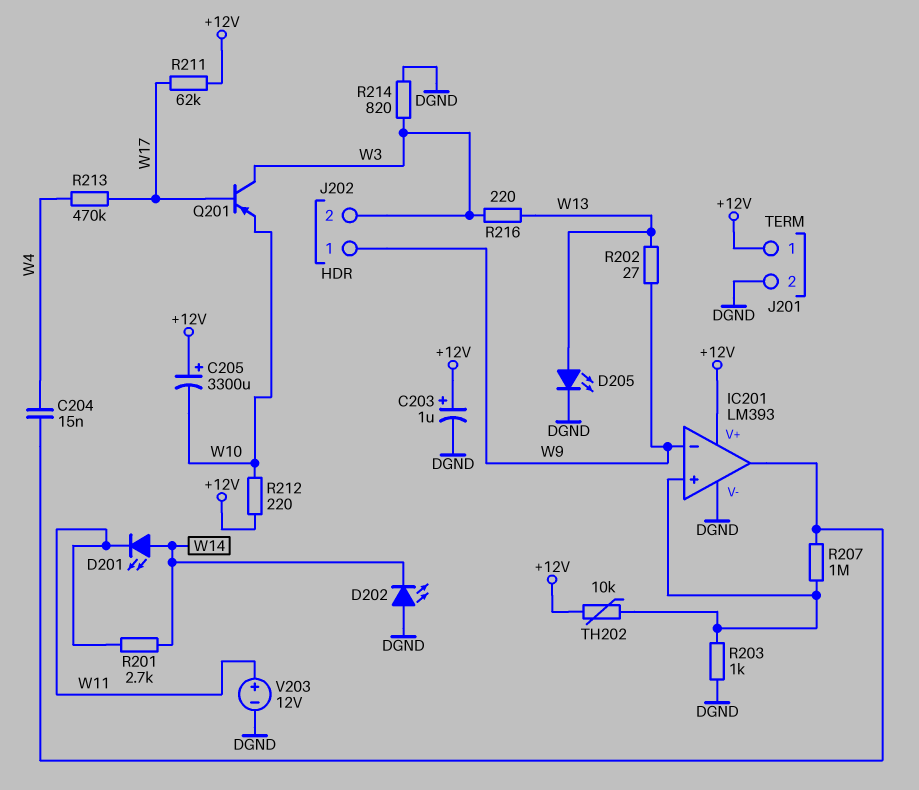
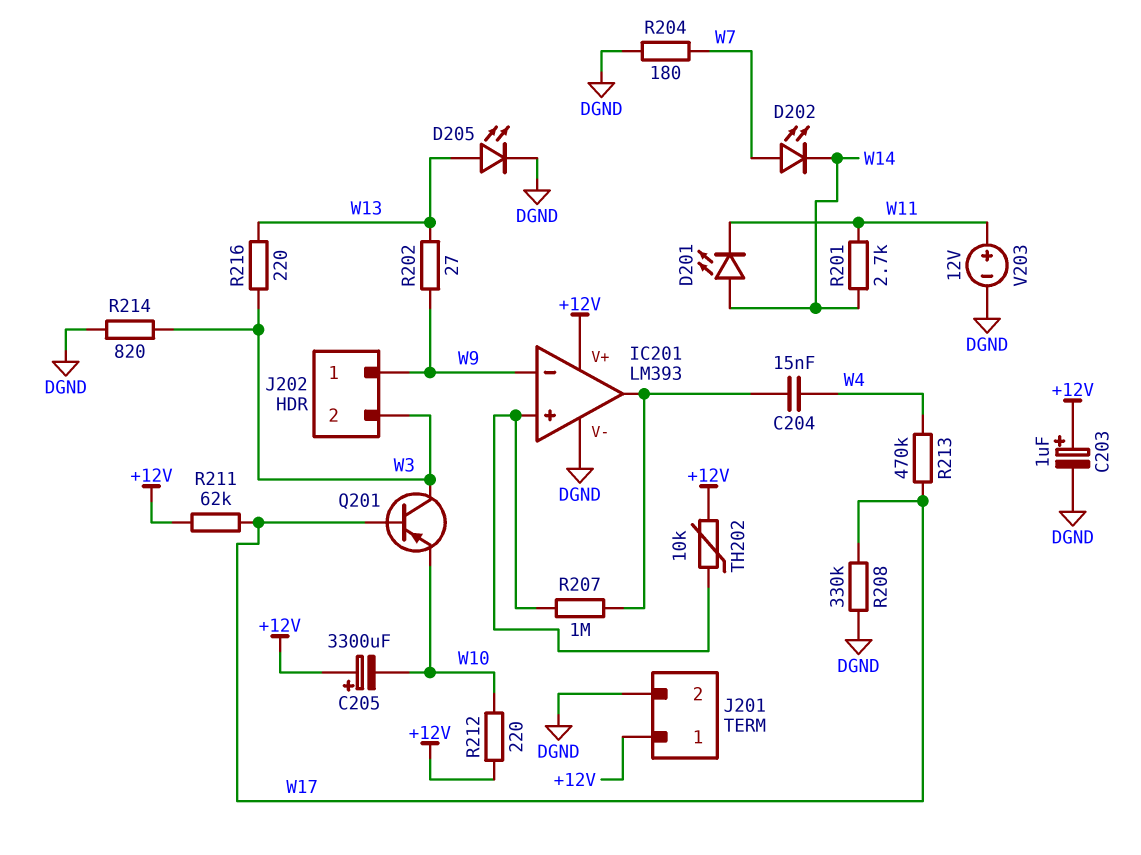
D202: LED (A DGND, K W14) -> LED (A W7, K W14)
R203: 1k (DGND, IC201/in+) -> none
R204: none -> 180 (DGND, W7)
R208: none -> 330k (DGND, W17)

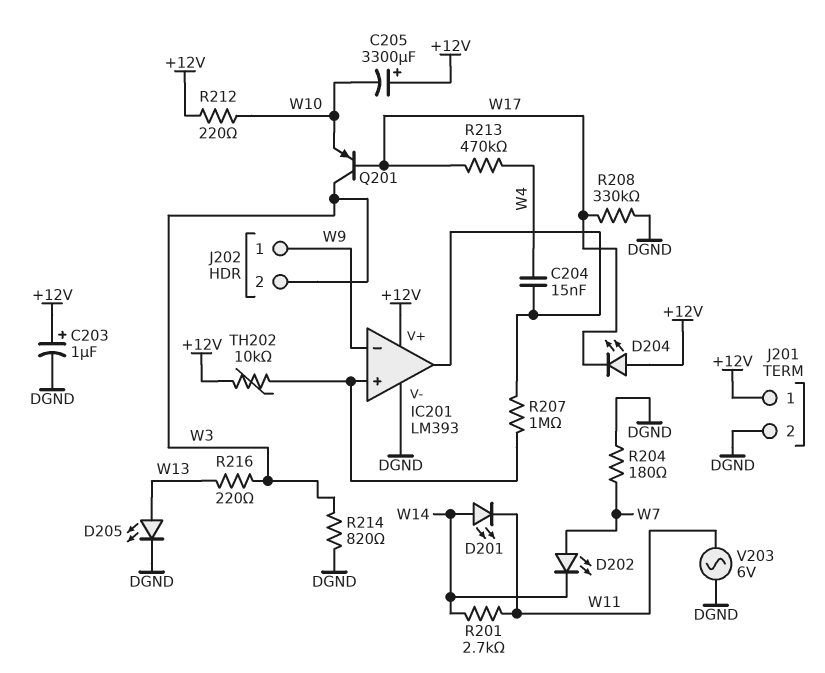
D204: none -> LED (A +12V, K W17)
R202: 27 (W9, W13) -> none
R211: 62k (+12V, W17) -> none
V203: 12V (plus W11, minus DGND) -> AC 6V (DGND, W11)

